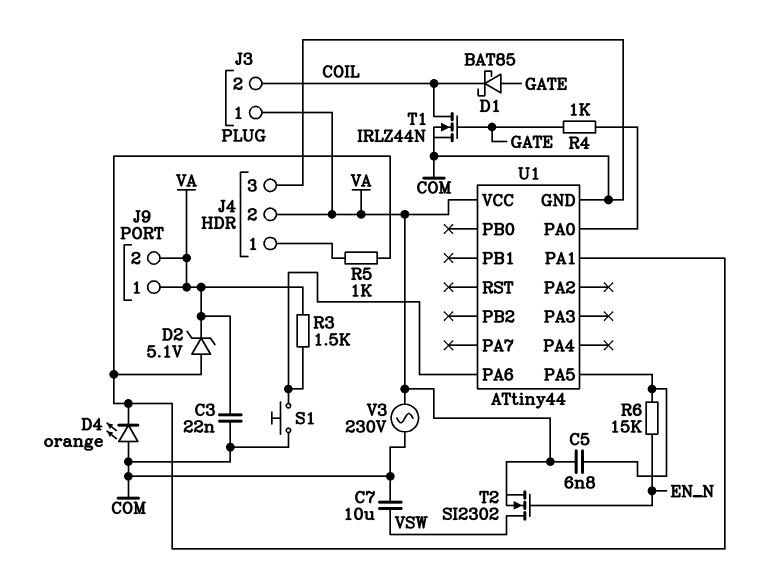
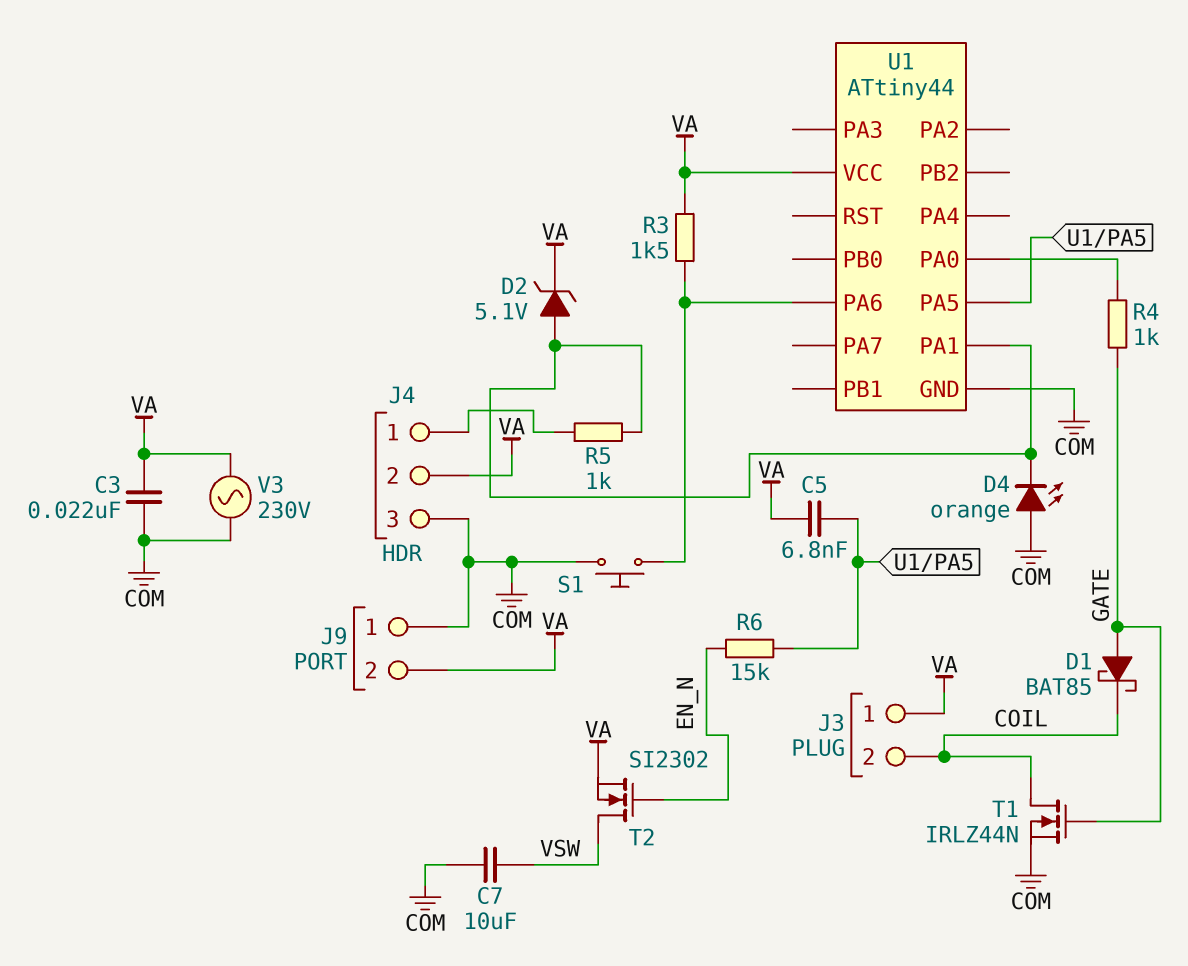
J9 pin 1: VA -> COM

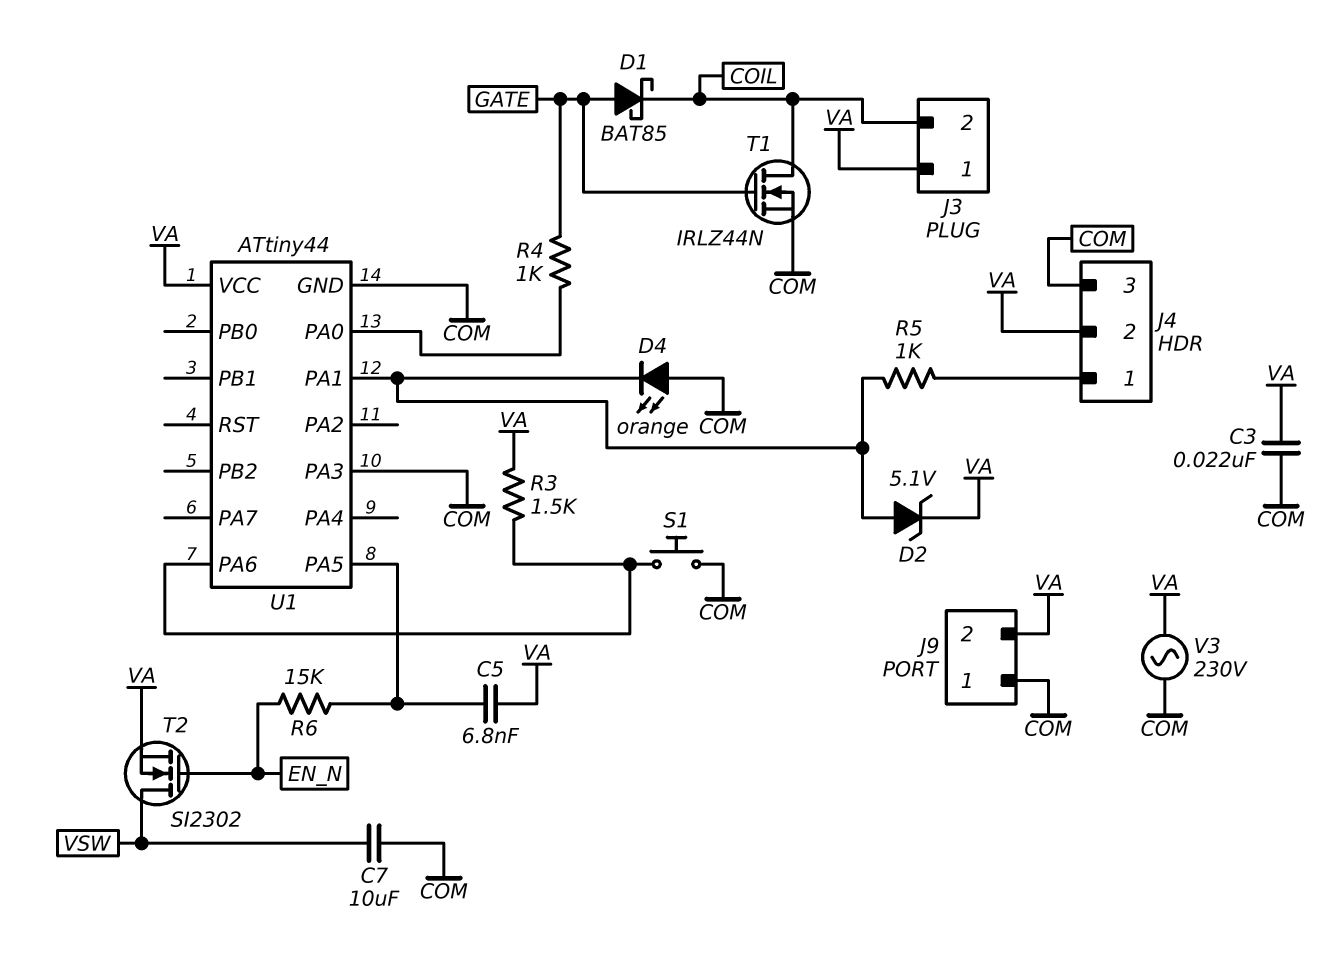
U1 pin PA3: none -> COM

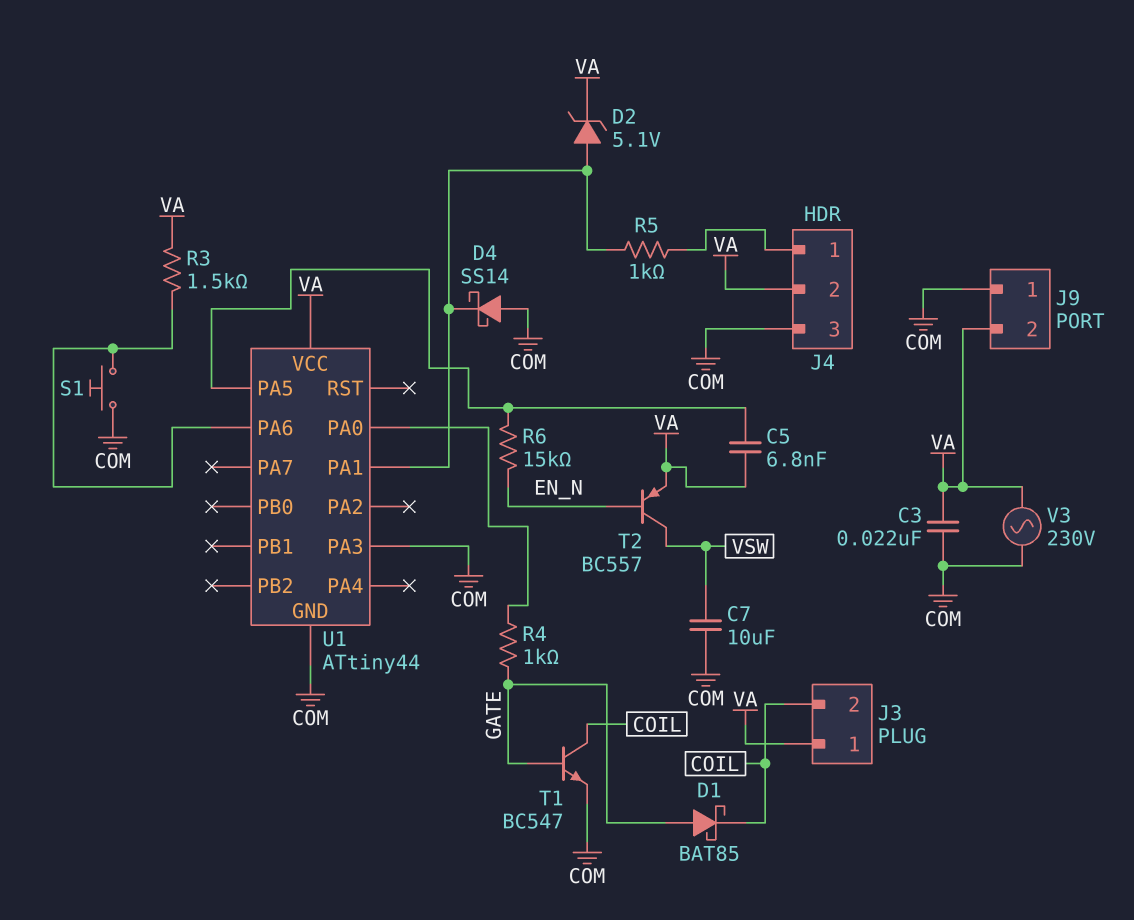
D4: LED orange (A COM, K U1/PA1) -> schottky SS14 (A COM, K U1/PA1)
T1: NMOS IRLZ44N (G GATE, D COIL, S COM) -> NPN BC547 (B GATE, C COIL, E COM)
T2: NMOS SI2302 (G EN_N, D VSW, S VA) -> PNP BC557 (B EN_N, C VSW, E VA)

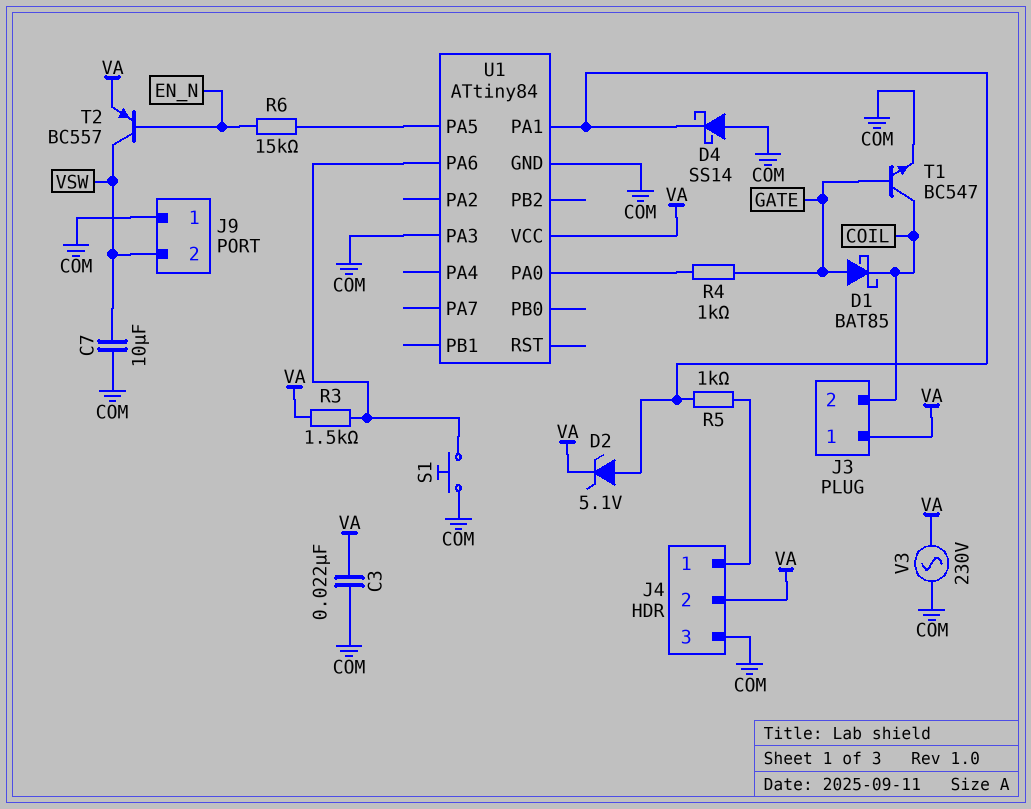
C5: 6.8nF (U1/PA5, VA) -> none
J9 pin 2: VA -> VSW
U1: ATtiny44 -> ATtiny84

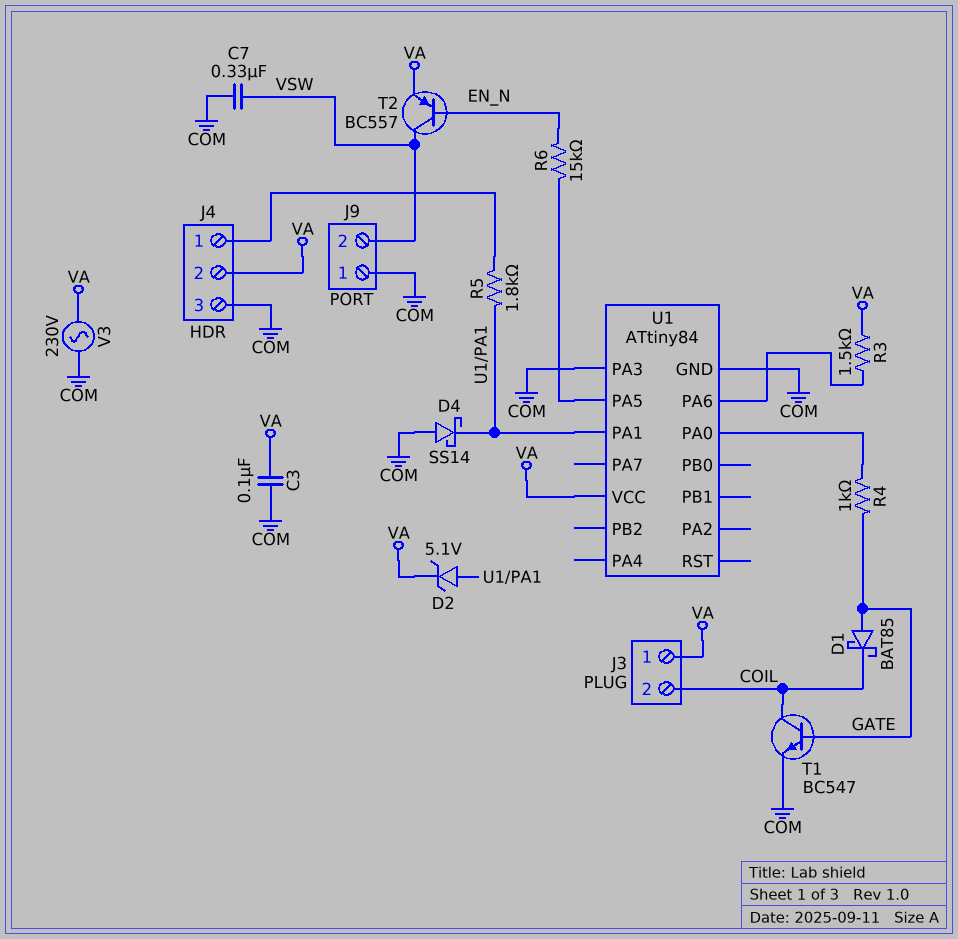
C3: 22nF (COM, VA) -> 100nF (COM, VA)
C7: 10uF (COM, VSW) -> 330nF (COM, VSW)
R5: 1k (J4/1, U1/PA1) -> 1.8k (J4/1, U1/PA1)
S1: button (COM, U1/PA6) -> none

